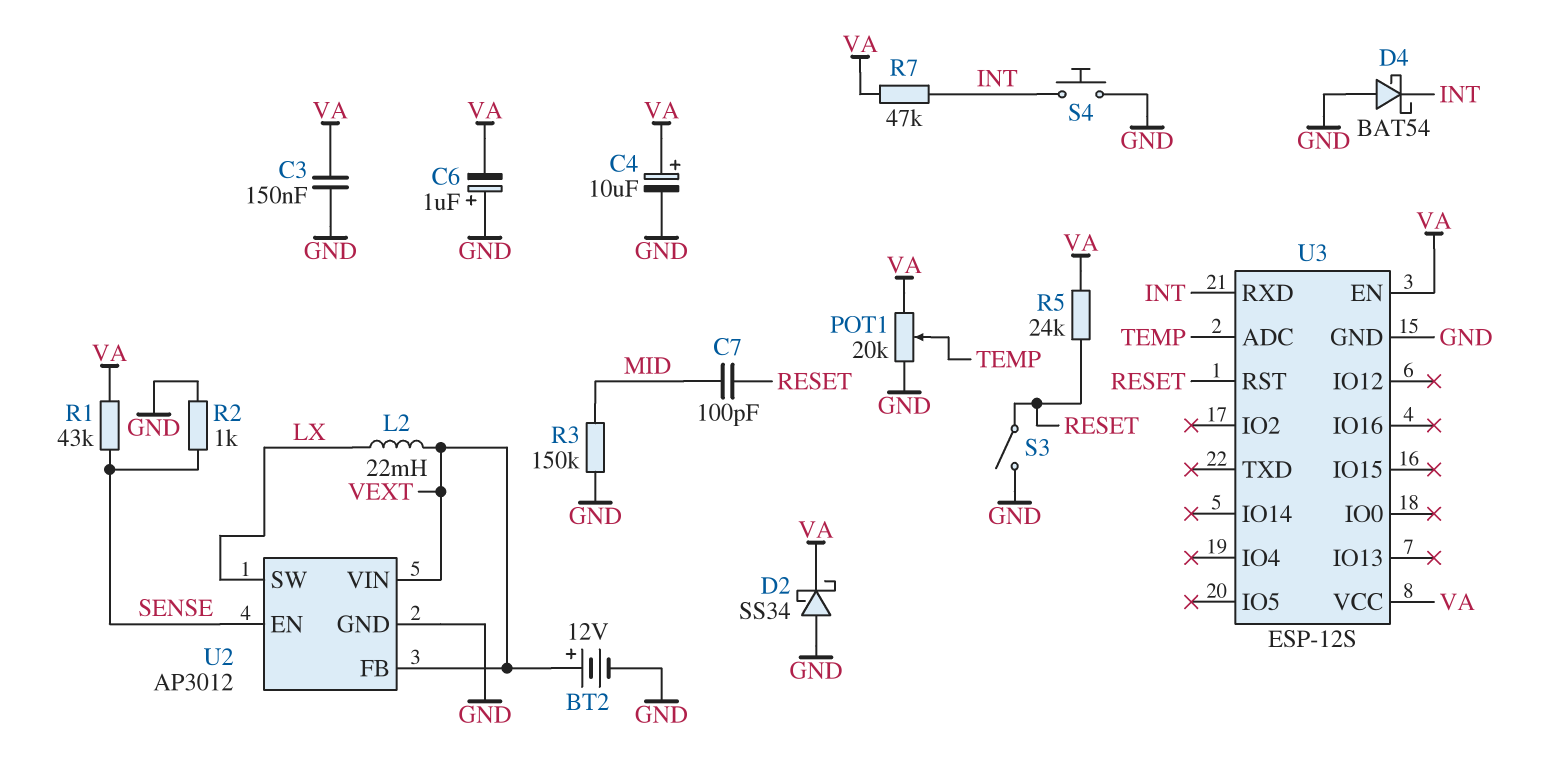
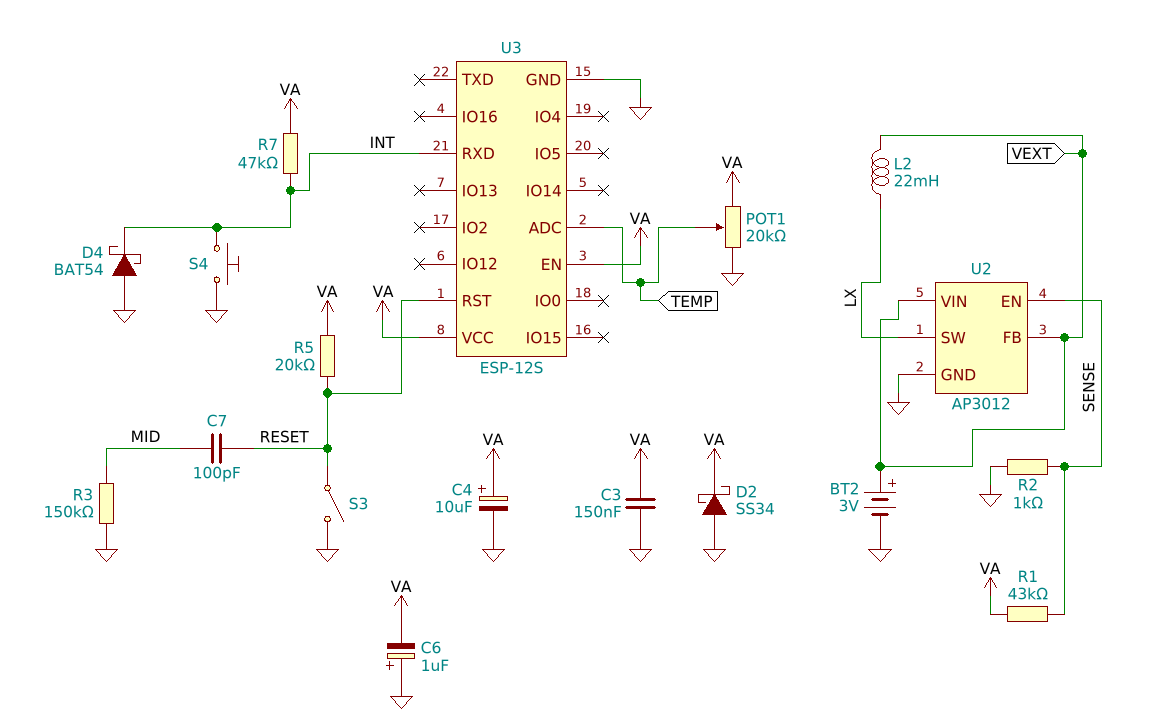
BT2: 12V (plus VEXT, minus GND) -> 3V (plus VEXT, minus GND)
R5: 24k (RESET, VA) -> 20k (RESET, VA)

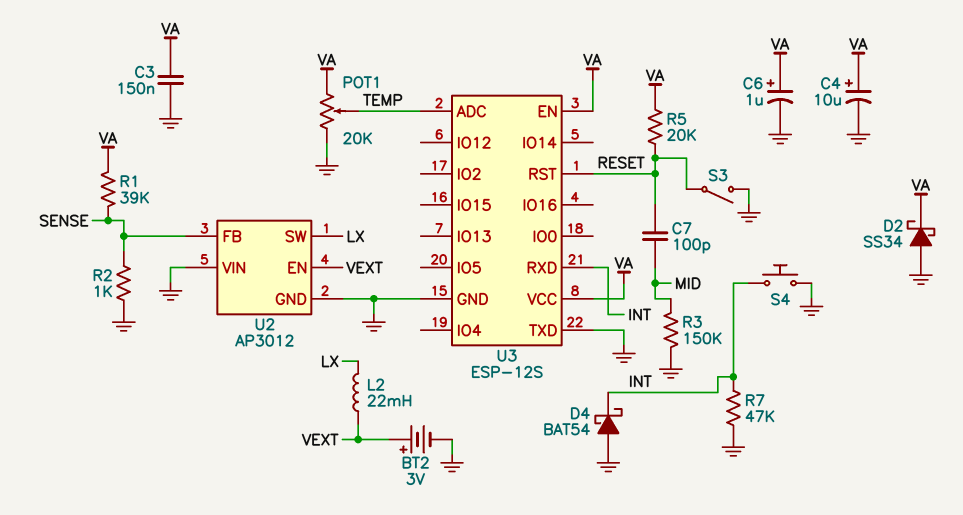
C6: 1uF (plus GND, minus VA) -> 1uF (plus VA, minus GND)
R1: 43k (SENSE, VA) -> 39k (SENSE, VA)
R7: 47k (INT, VA) -> 47k (GND, INT)
U2 pin EN: SENSE -> VEXT
U2 pin FB: VEXT -> SENSE
U2 pin VIN: VEXT -> GND
U3 pin TXD: none -> GND

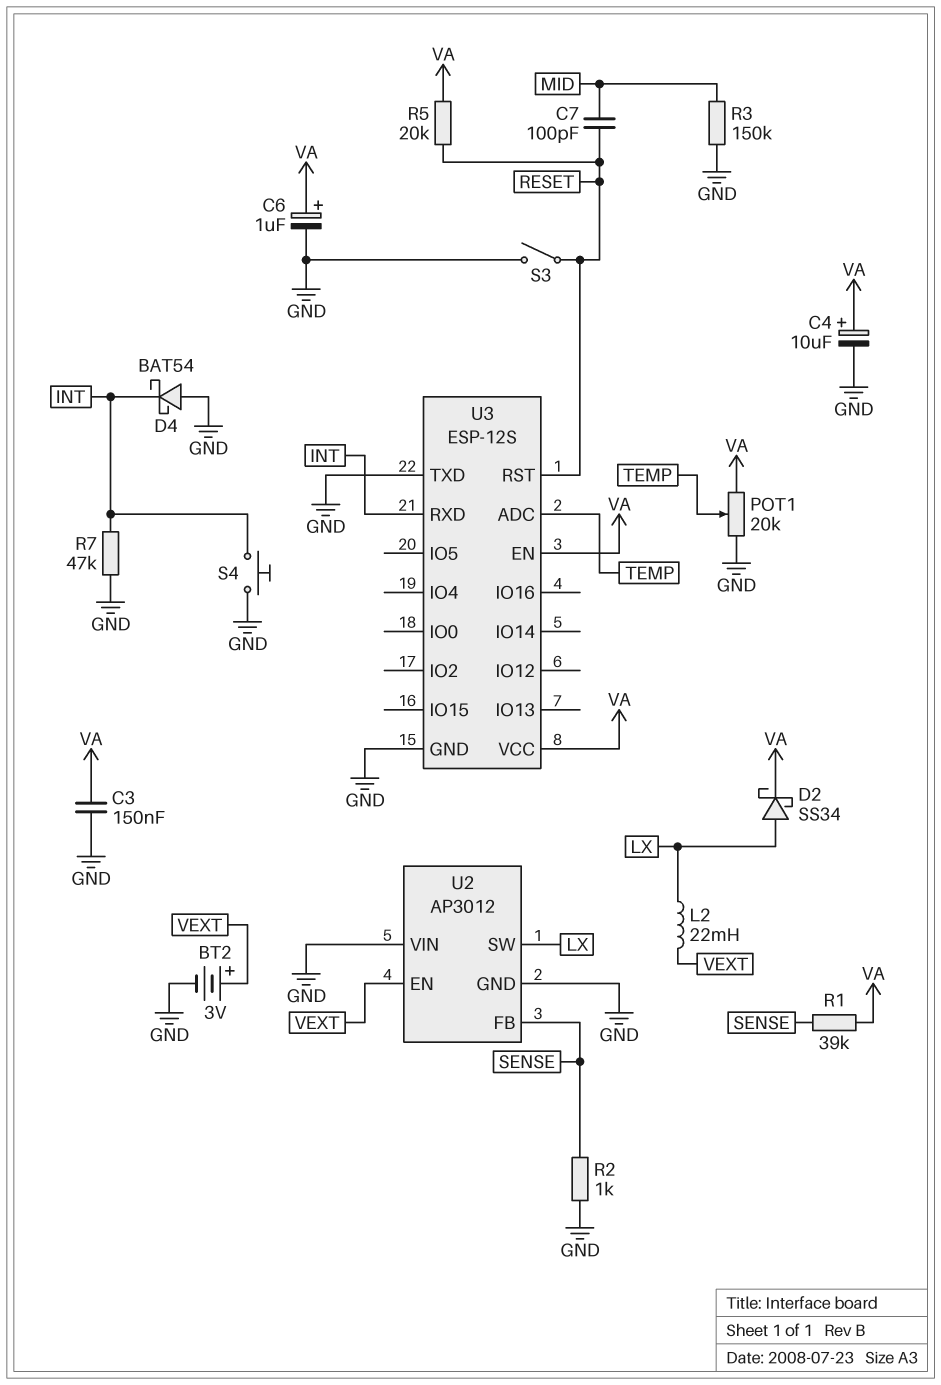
D2: schottky SS34 (A GND, K VA) -> schottky SS34 (A LX, K VA)

